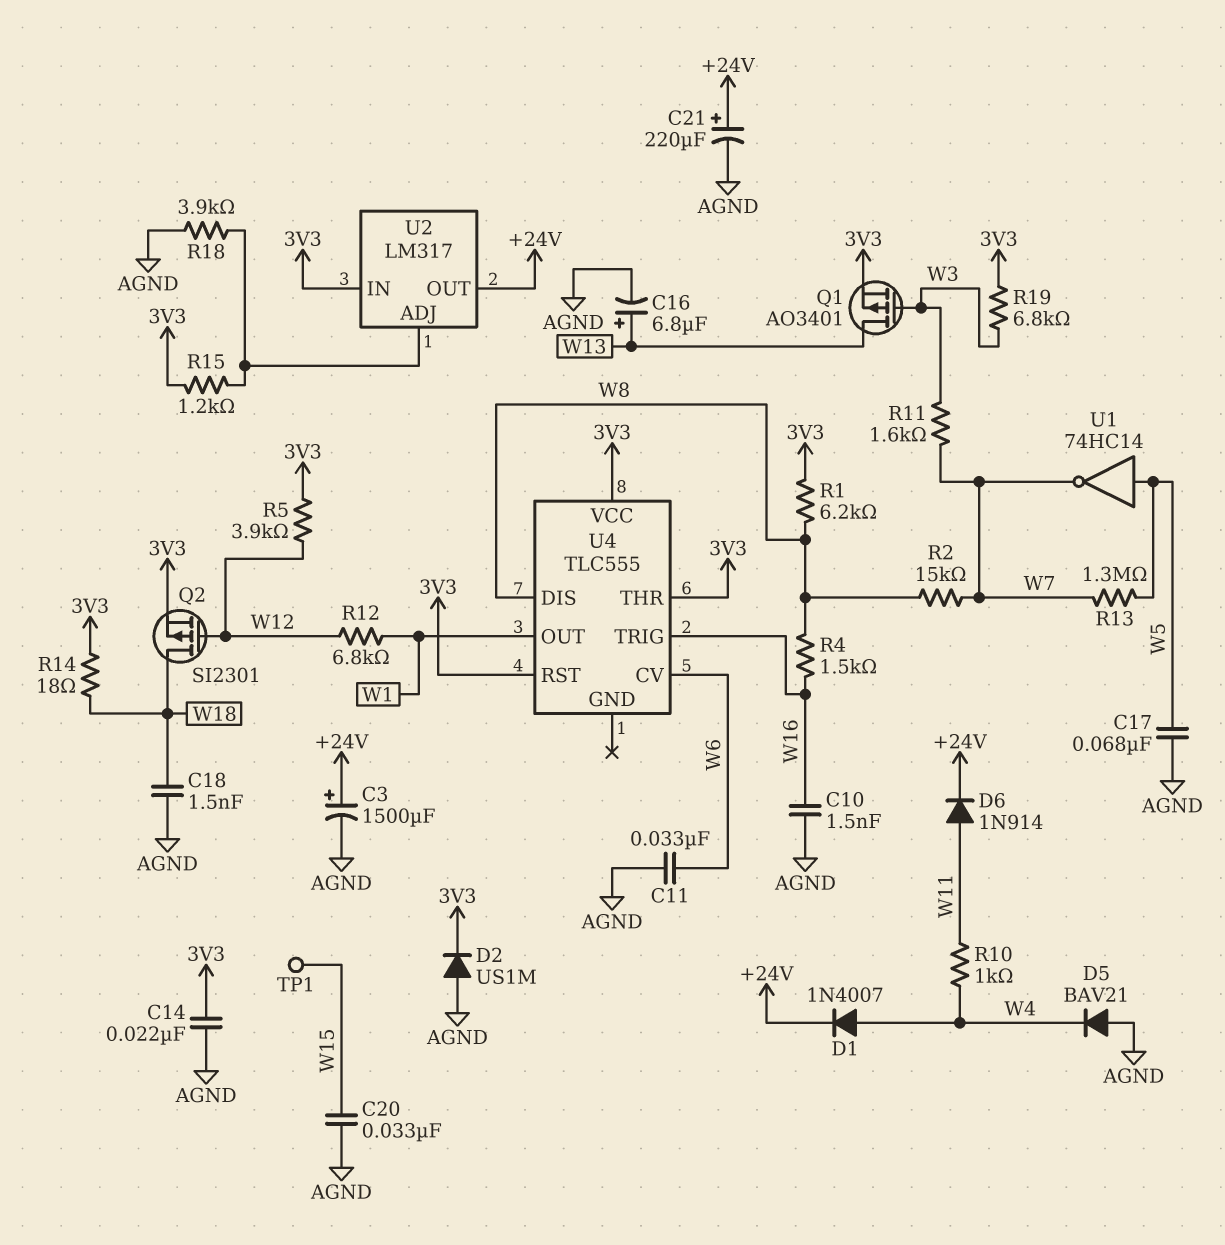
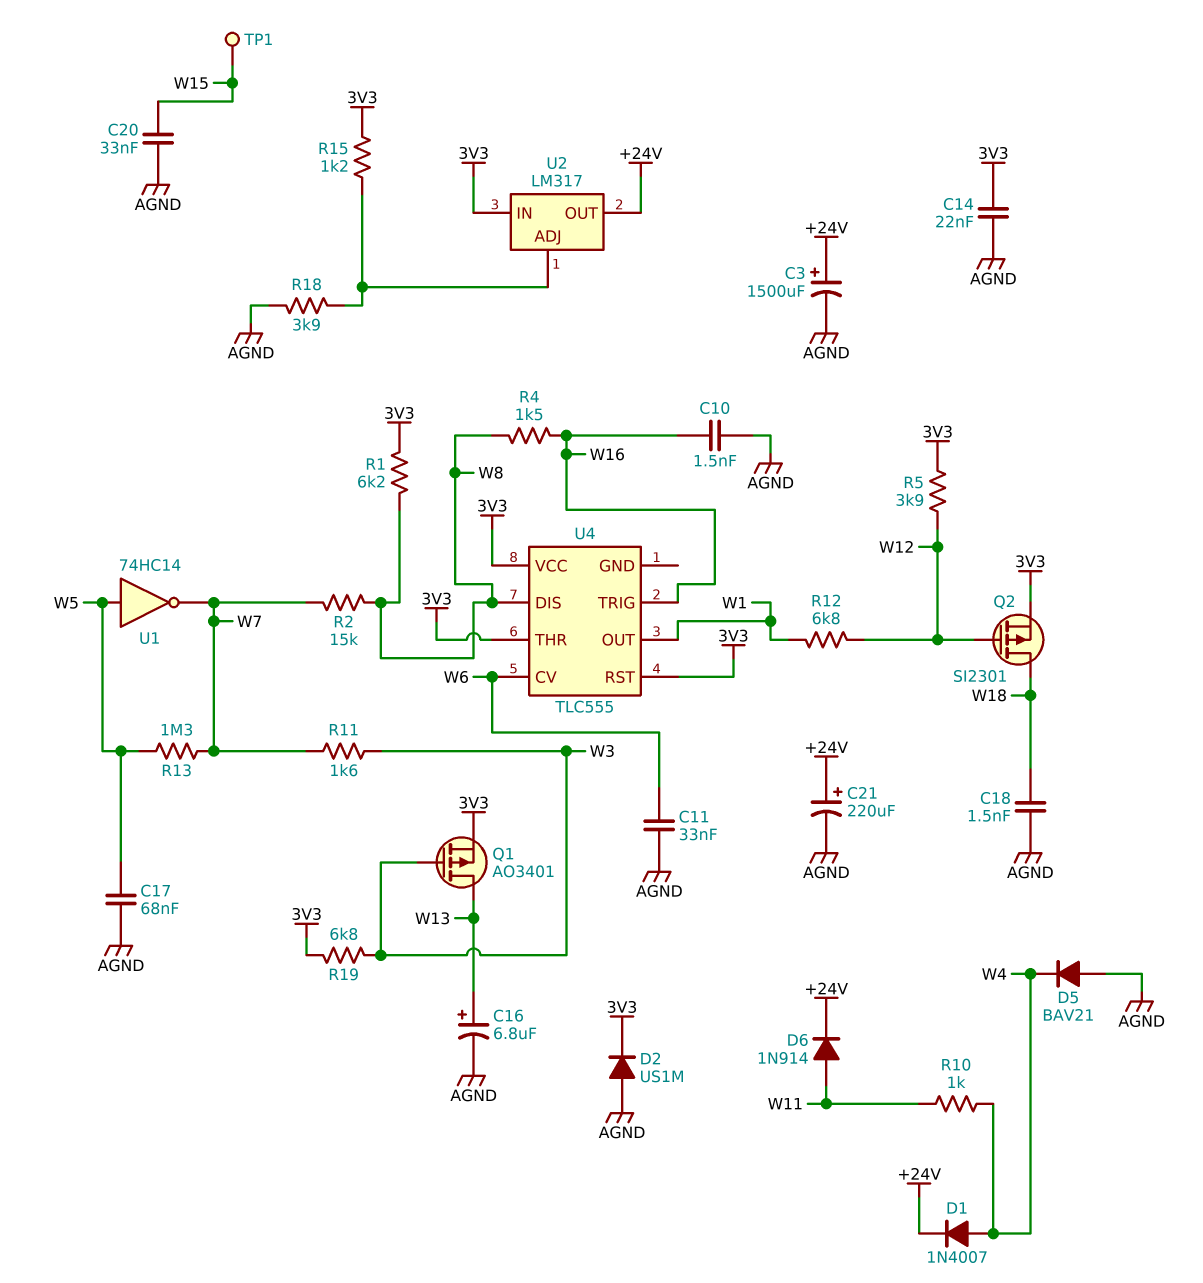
R14: 18 (3V3, W18) -> none

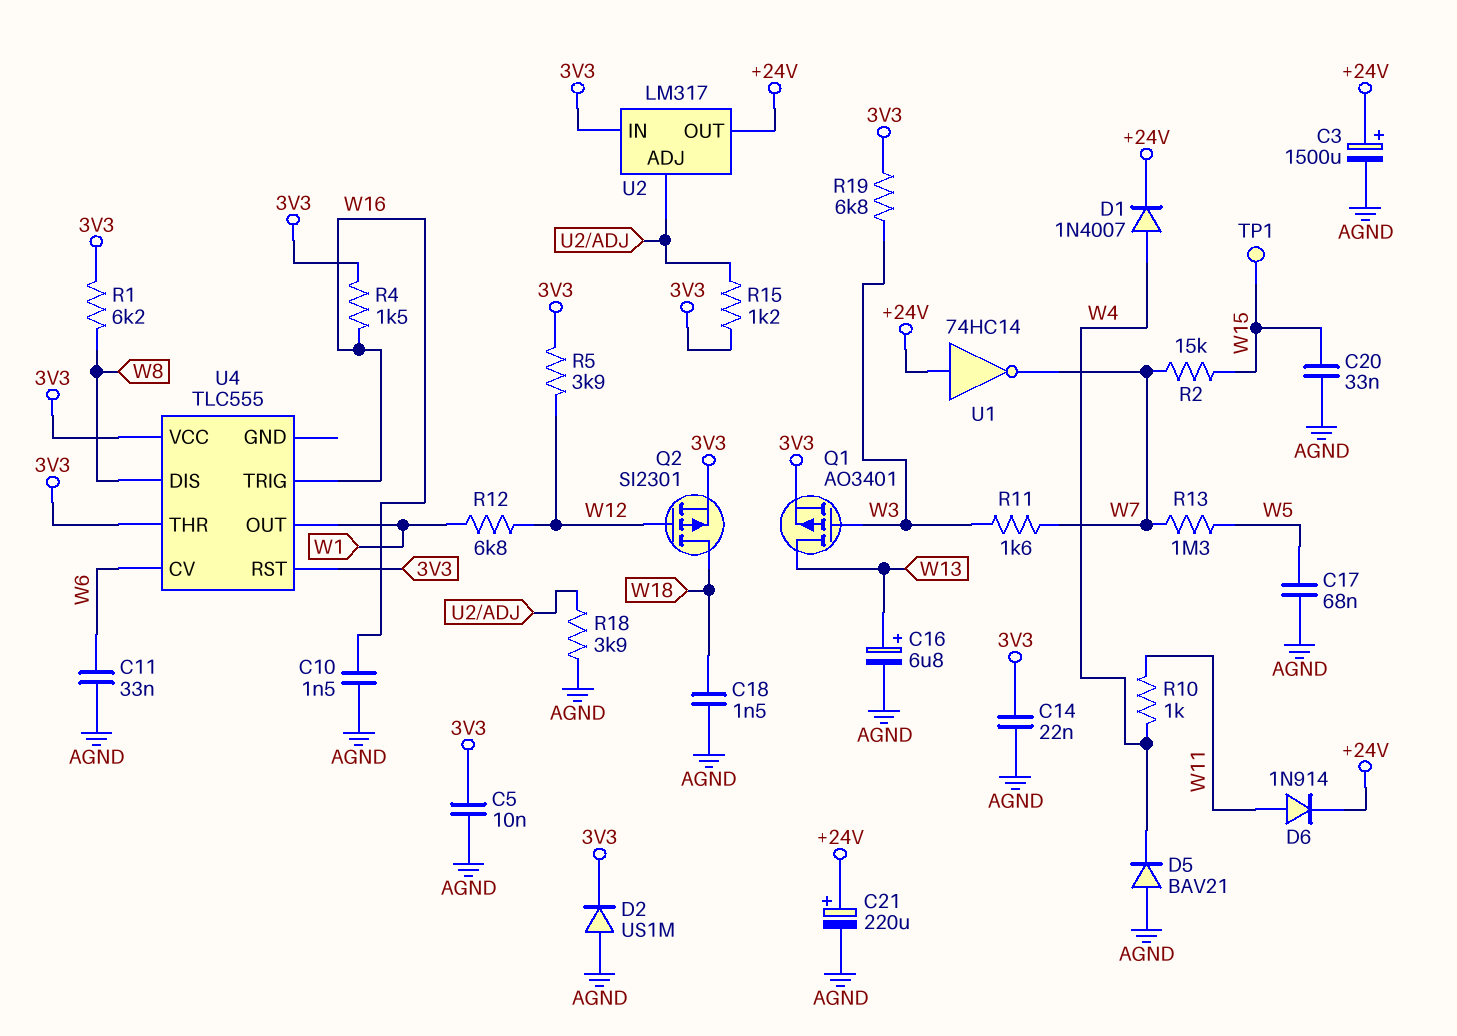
C5: none -> 10nF (3V3, AGND)
R2: 15k (W7, W8) -> 15k (W7, W15)
R4: 1.5k (W8, W16) -> 1.5k (3V3, W16)
U1: NOT 74HC14 (in W5, out W7) -> NOT 74HC14 (in +24V, out W7)

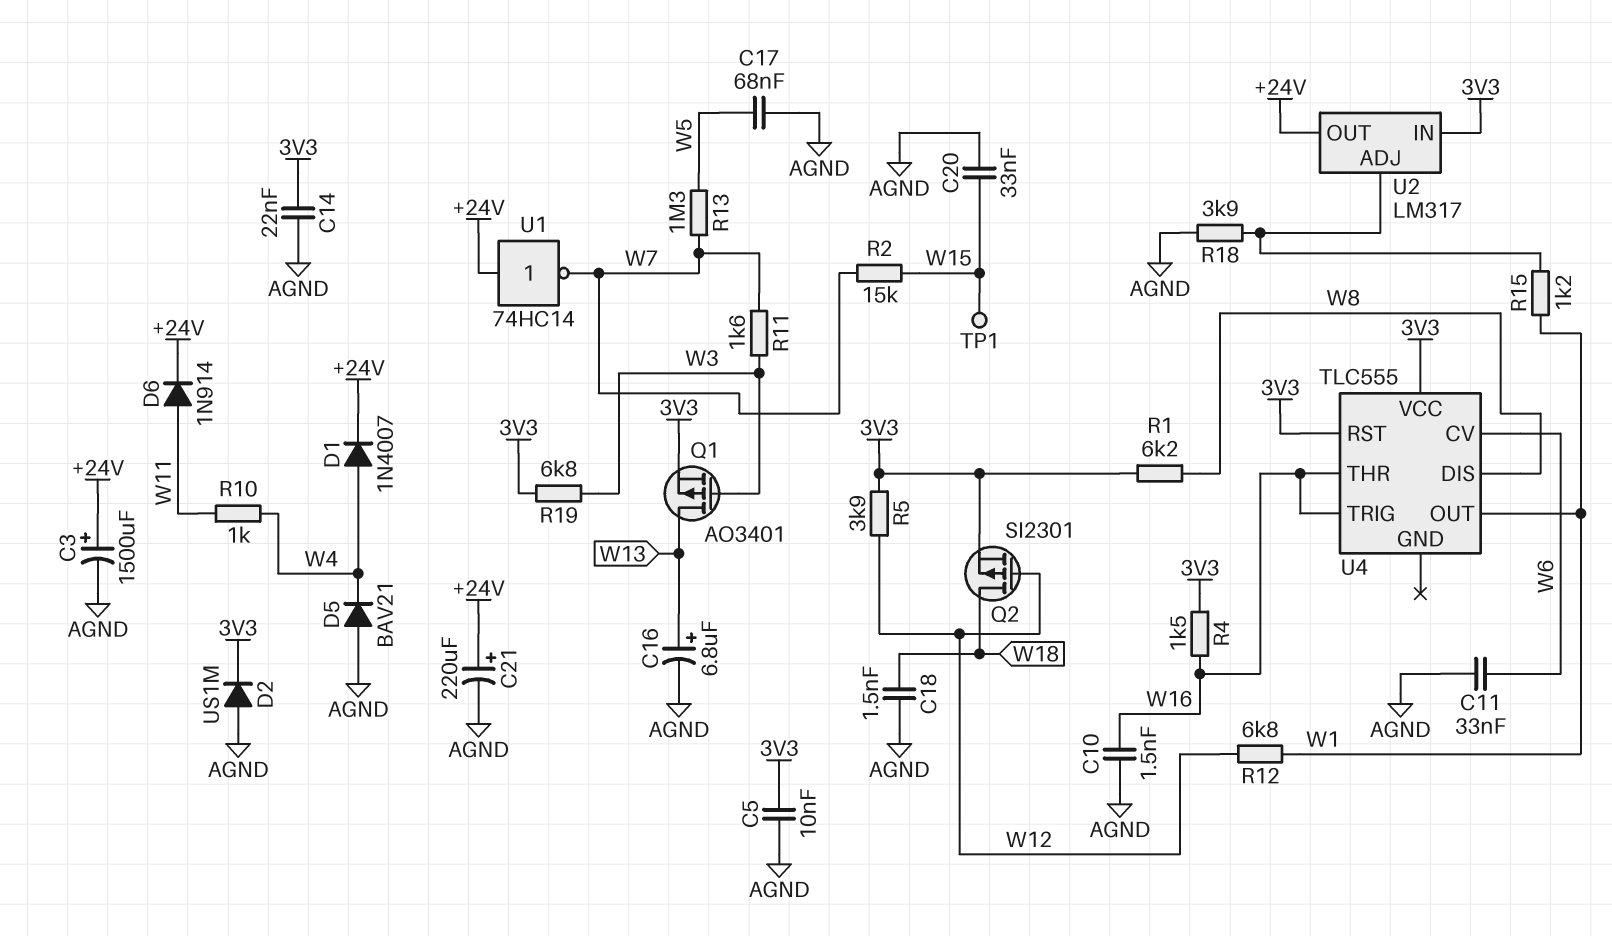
R15: 1.2k (3V3, U2/ADJ) -> 1.2k (U2/ADJ, W1)
U4 pin THR: 3V3 -> W16

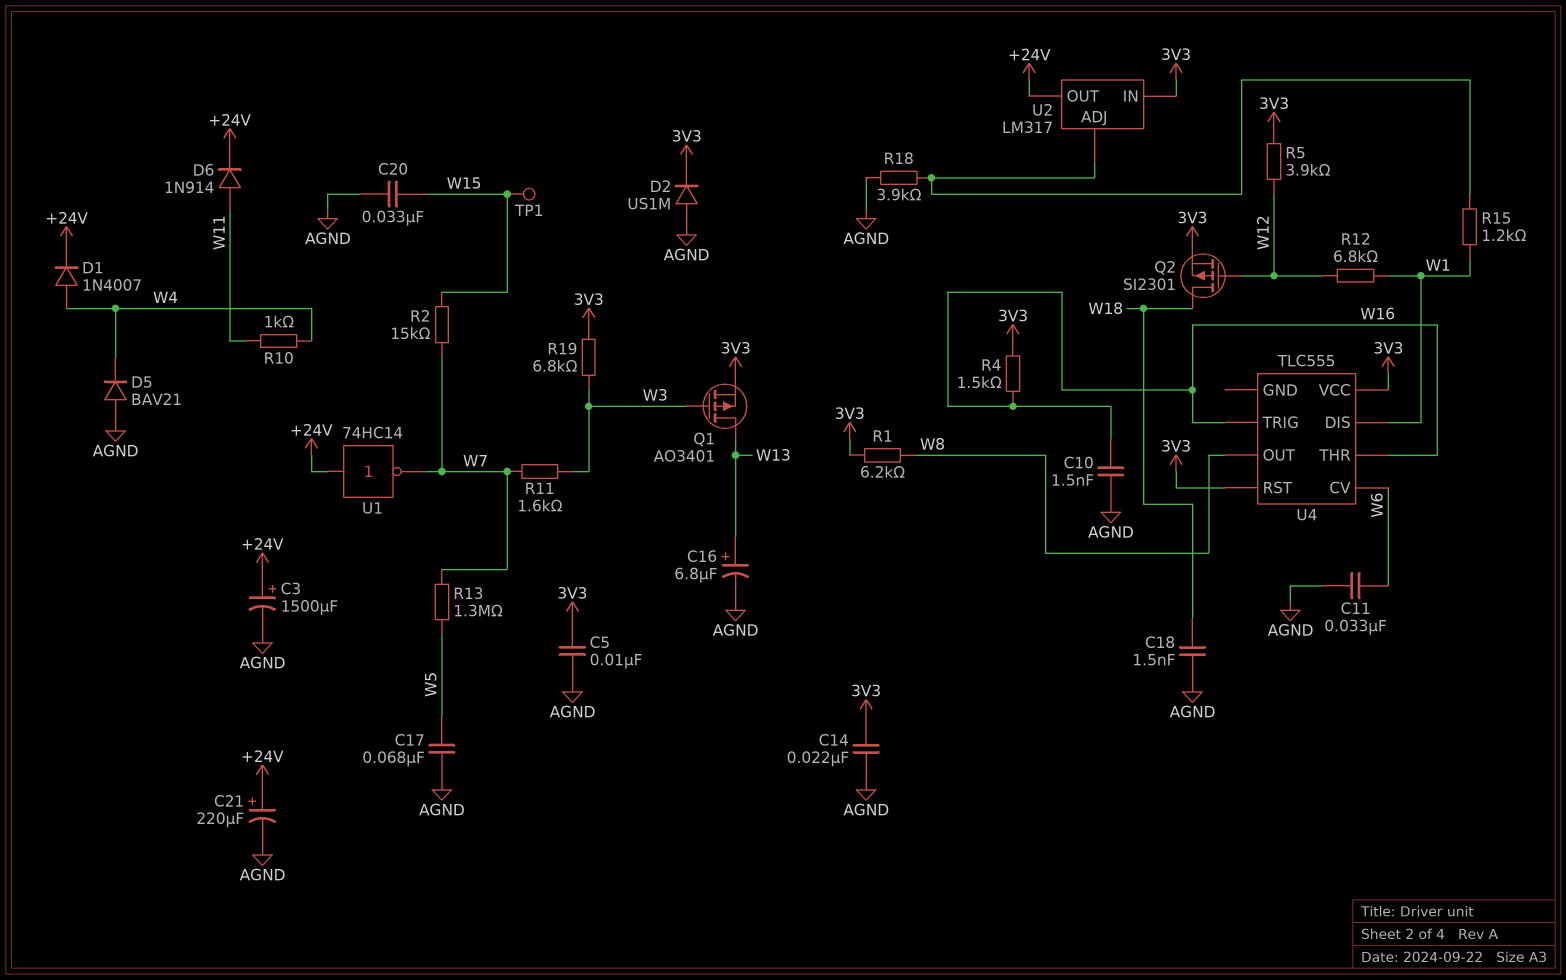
U4 pin DIS: W8 -> W1
U4 pin OUT: W1 -> W8

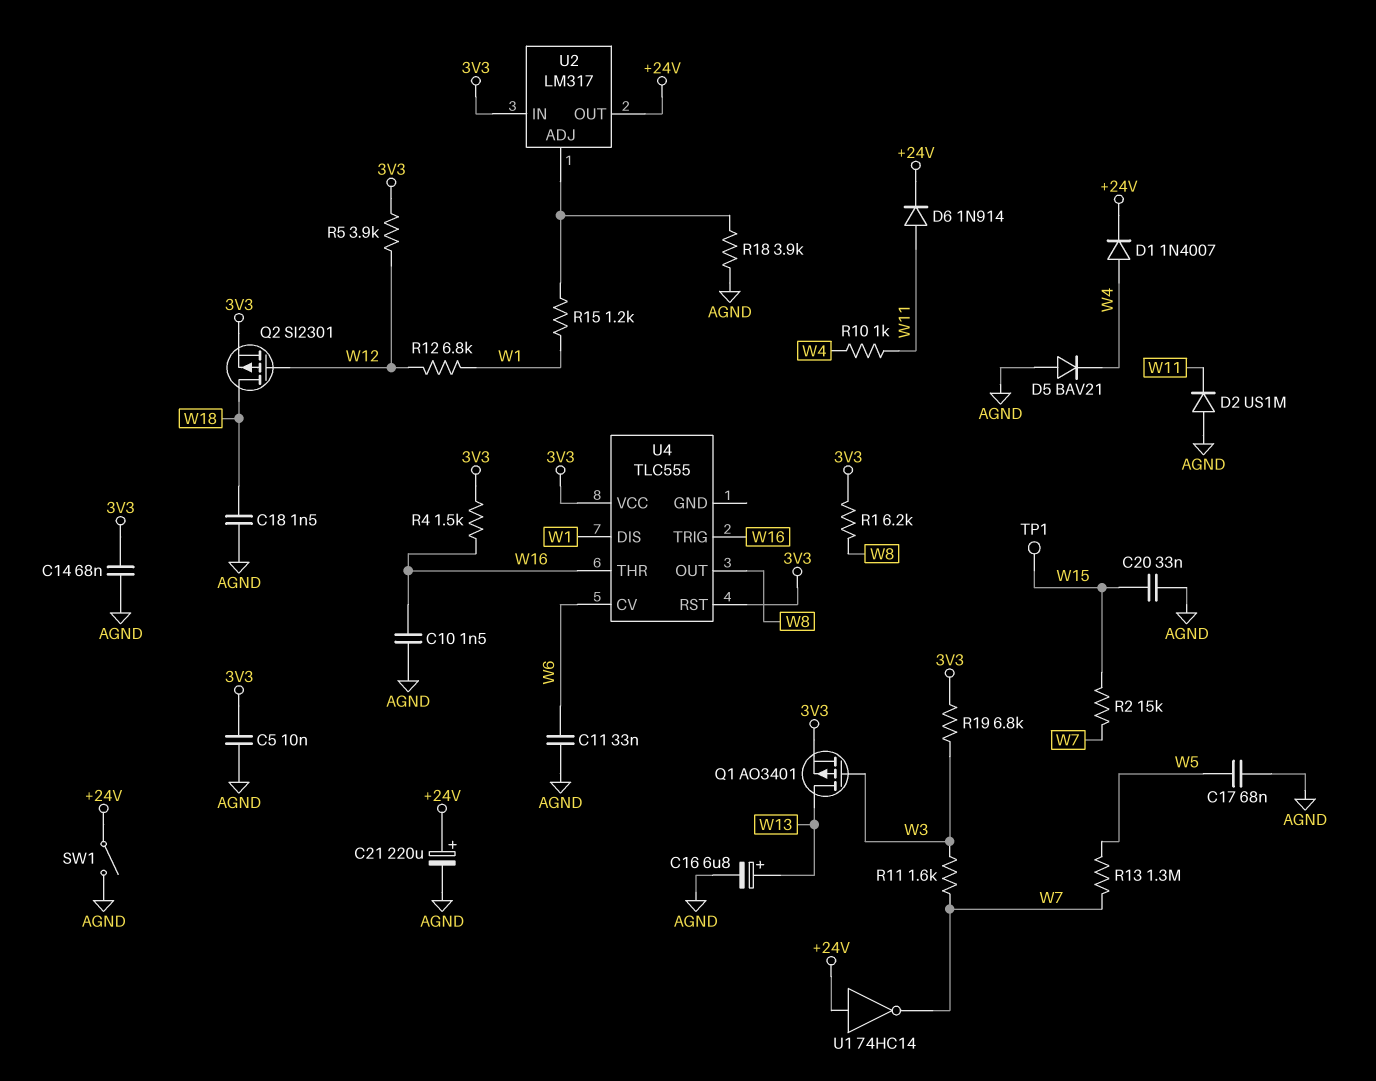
C3: 1500uF (plus +24V, minus AGND) -> none
C14: 22nF (3V3, AGND) -> 68nF (3V3, AGND)
D2: diode US1M (A AGND, K 3V3) -> diode US1M (A AGND, K W11)
SW1: none -> switch (+24V, AGND)

